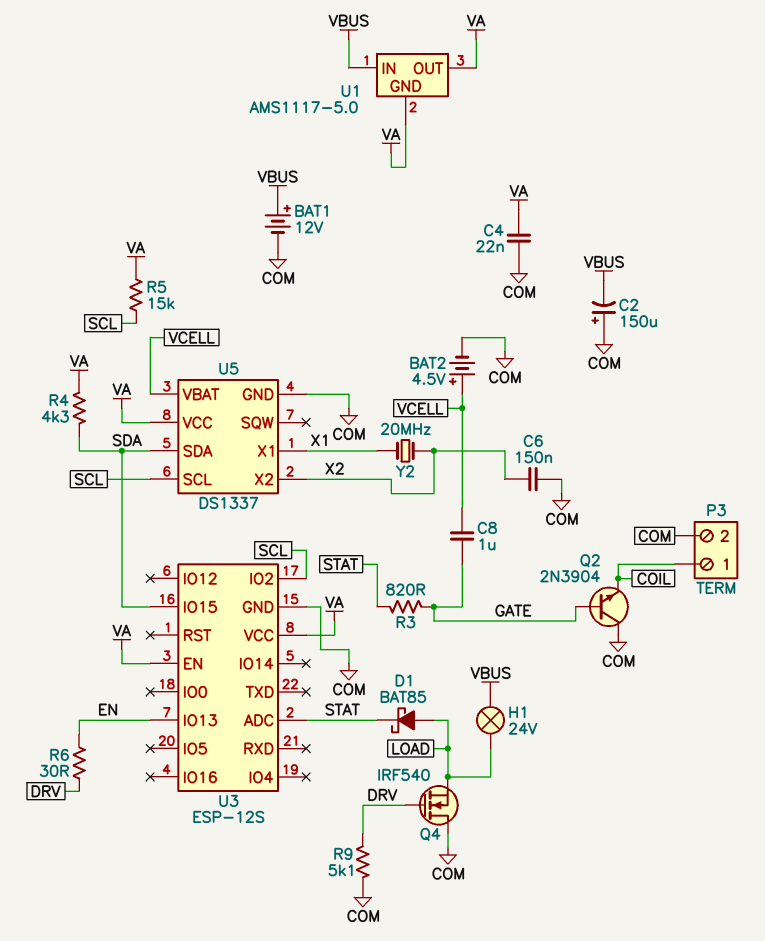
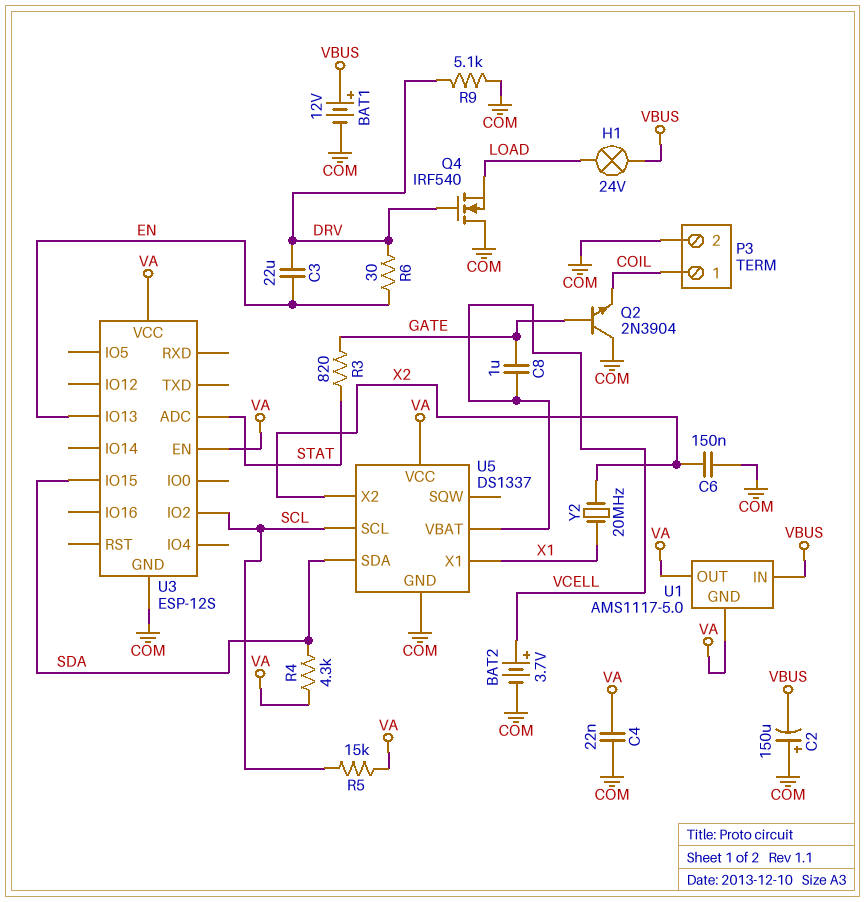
BAT2: 4.5V (plus VCELL, minus COM) -> 3.7V (plus VCELL, minus COM)
C3: none -> 22uF (DRV, EN)
D1: schottky BAT85 (A LOAD, K STAT) -> none

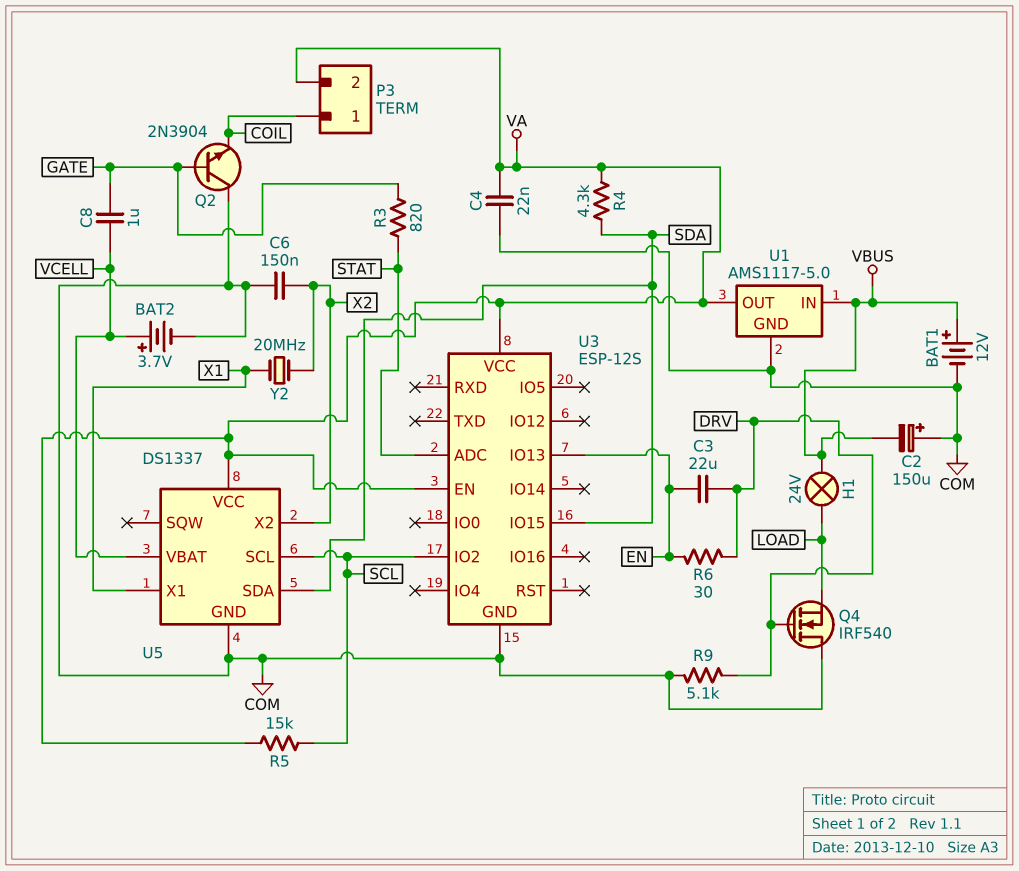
P3 pin 2: COM -> VA
U1 pin GND: VA -> COM

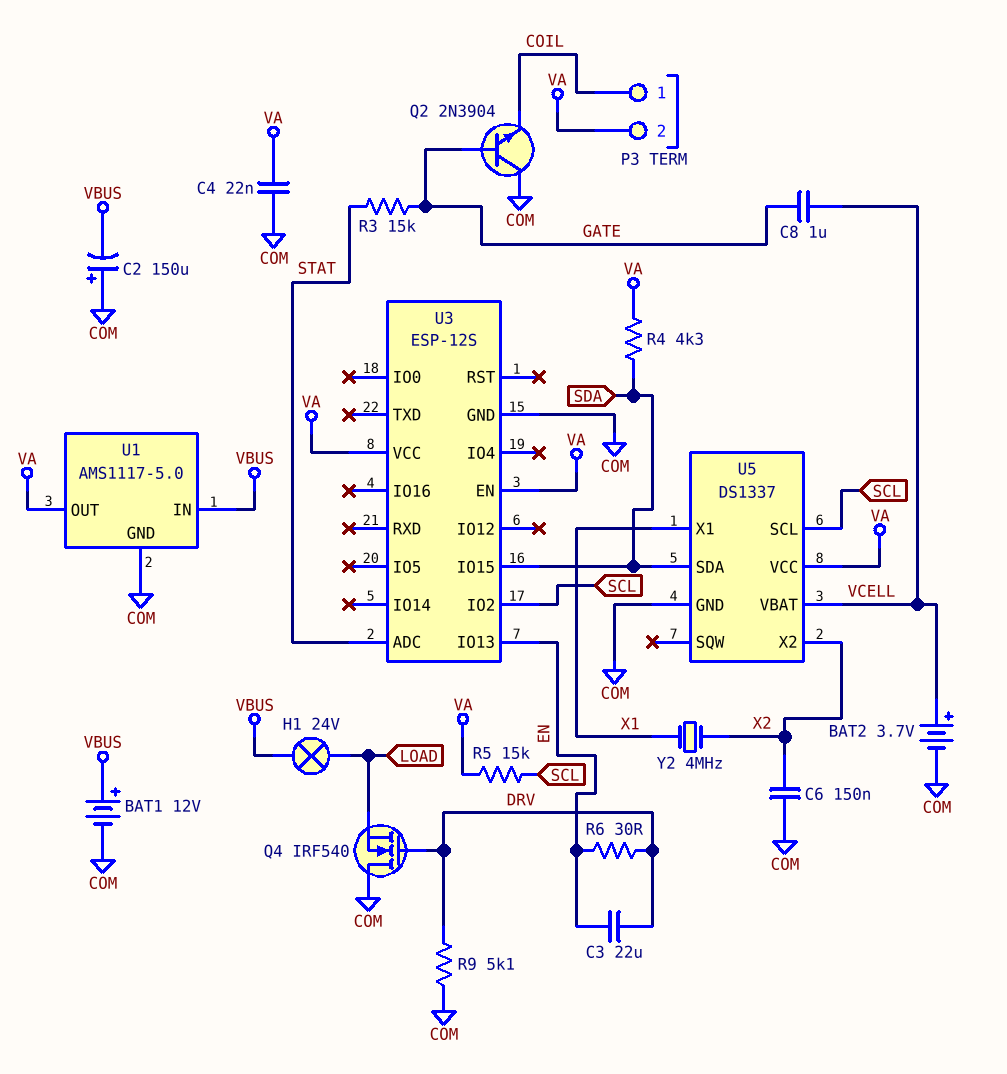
R3: 820 (GATE, STAT) -> 15k (GATE, STAT)
Y2: 20MHz (X1, X2) -> 4MHz (X1, X2)

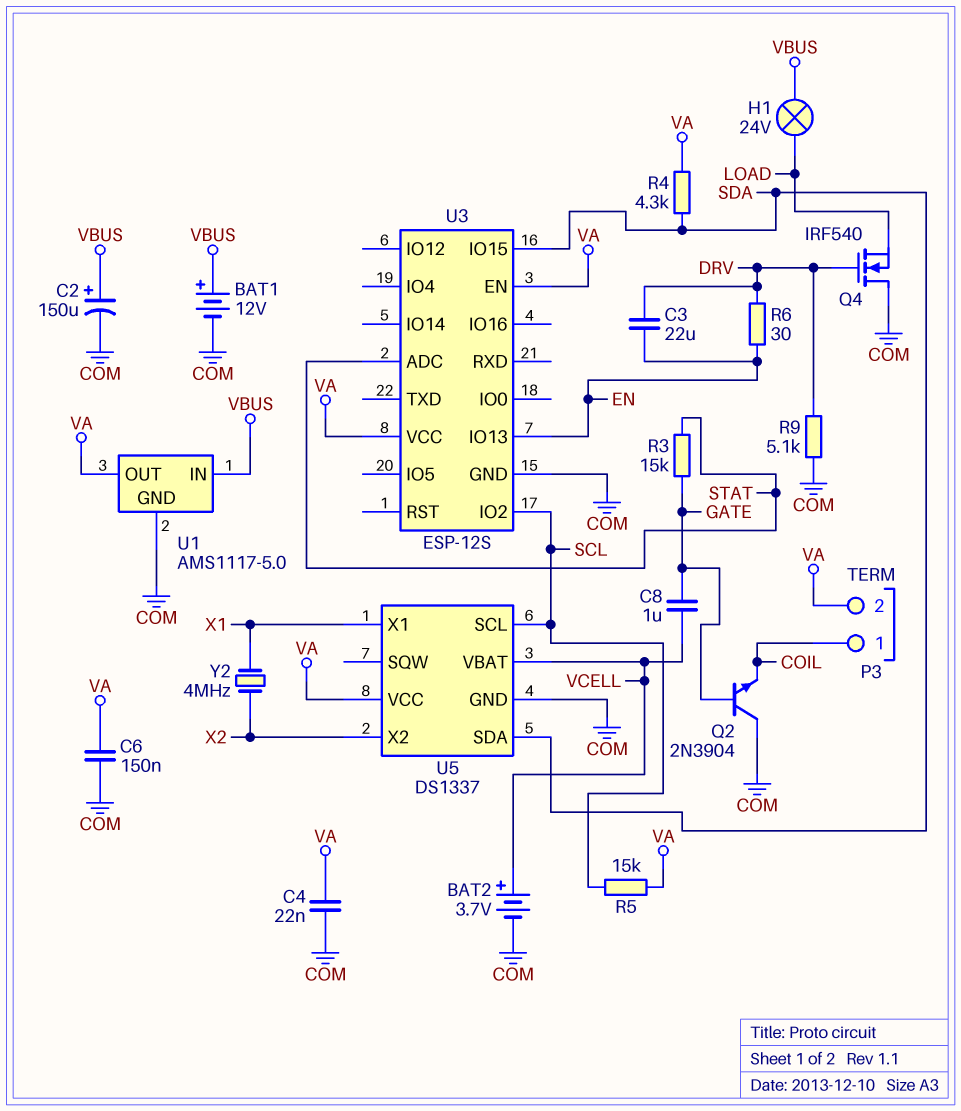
C2: 150uF (plus COM, minus VBUS) -> 150uF (plus VBUS, minus COM)
C6: 150nF (COM, X2) -> 150nF (COM, VA)

